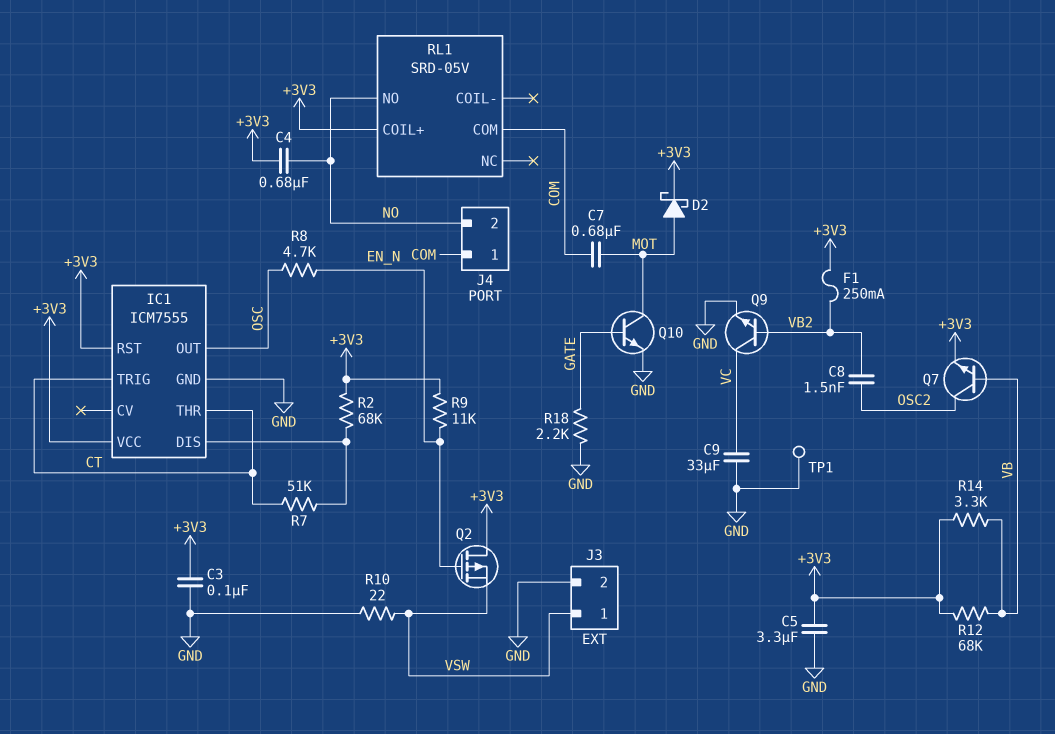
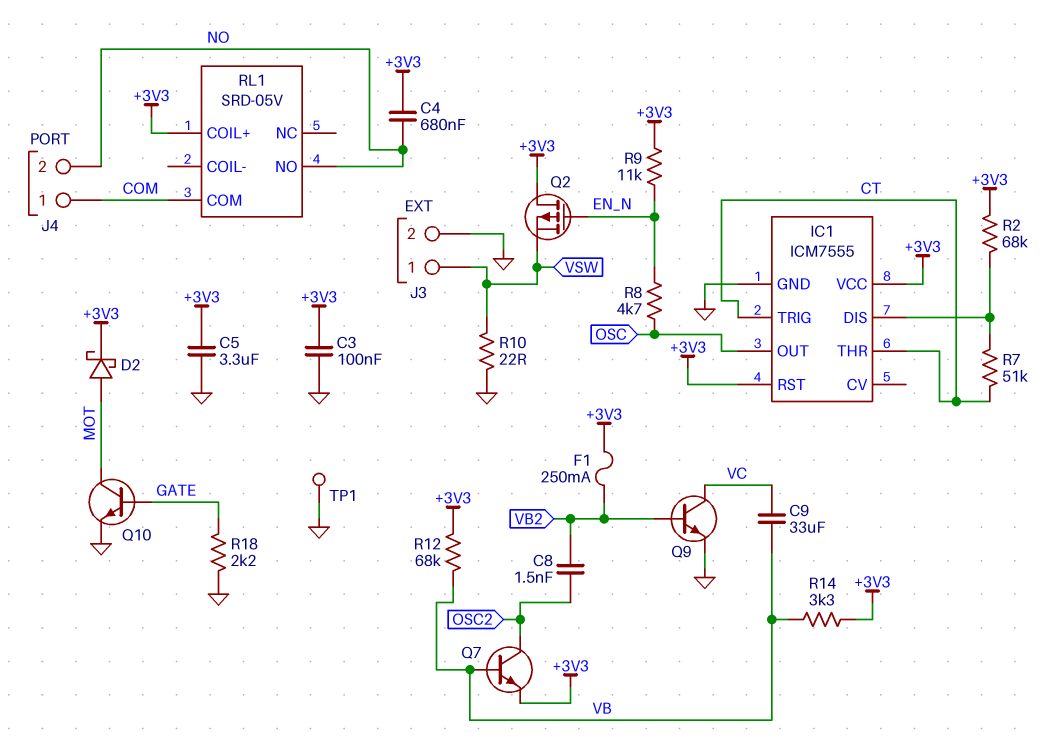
C7: 680nF (COM, MOT) -> none
C9: 33uF (GND, VC) -> 33uF (VB, VC)

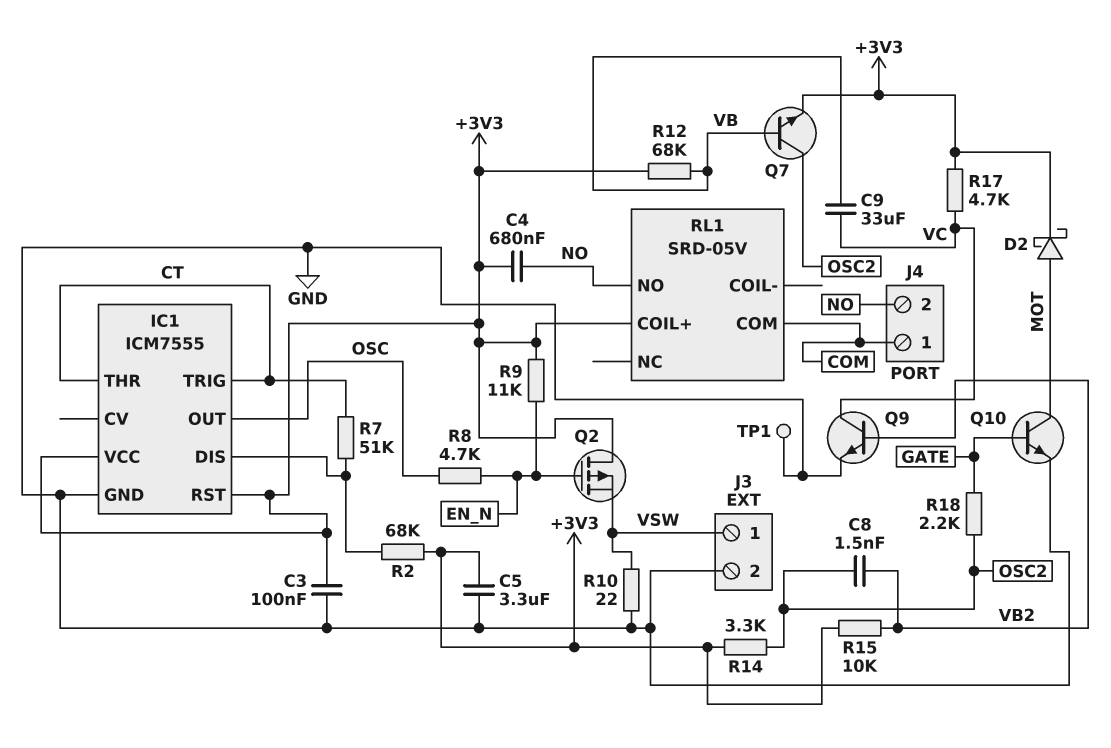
F1: 250mA (+3V3, VB2) -> none
R14: 3.3k (+3V3, VB) -> 3.3k (+3V3, OSC2)
R15: none -> 10k (+3V3, VB2)
R17: none -> 4.7k (+3V3, VC)
R18: 2.2k (GATE, GND) -> 2.2k (GATE, OSC2)

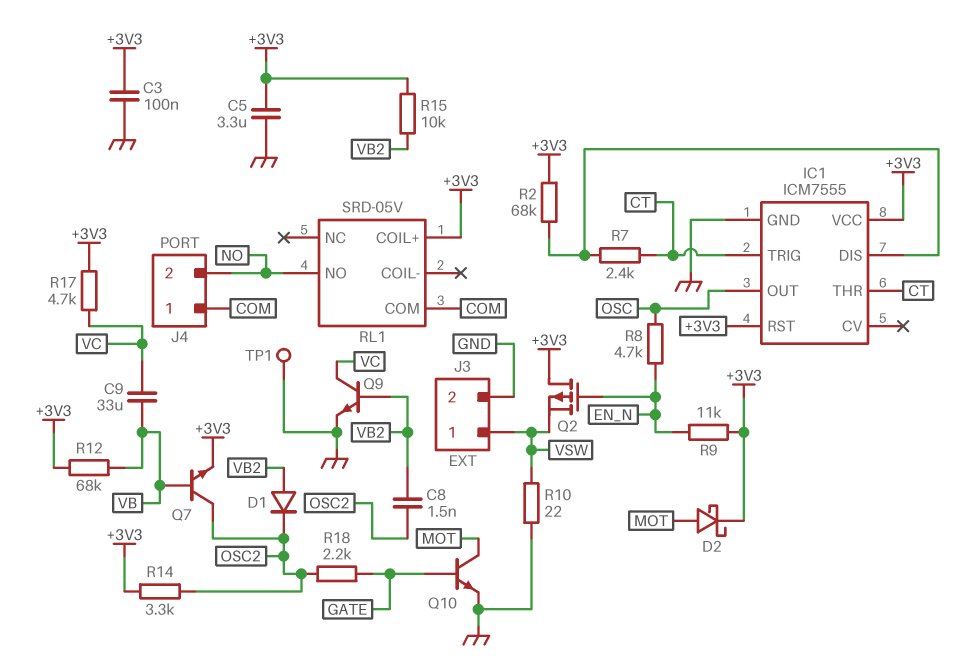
C4: 680nF (+3V3, NO) -> none
D1: none -> diode (A VB2, K OSC2)
R7: 51k (CT, IC1/DIS) -> 2.4k (CT, IC1/DIS)

